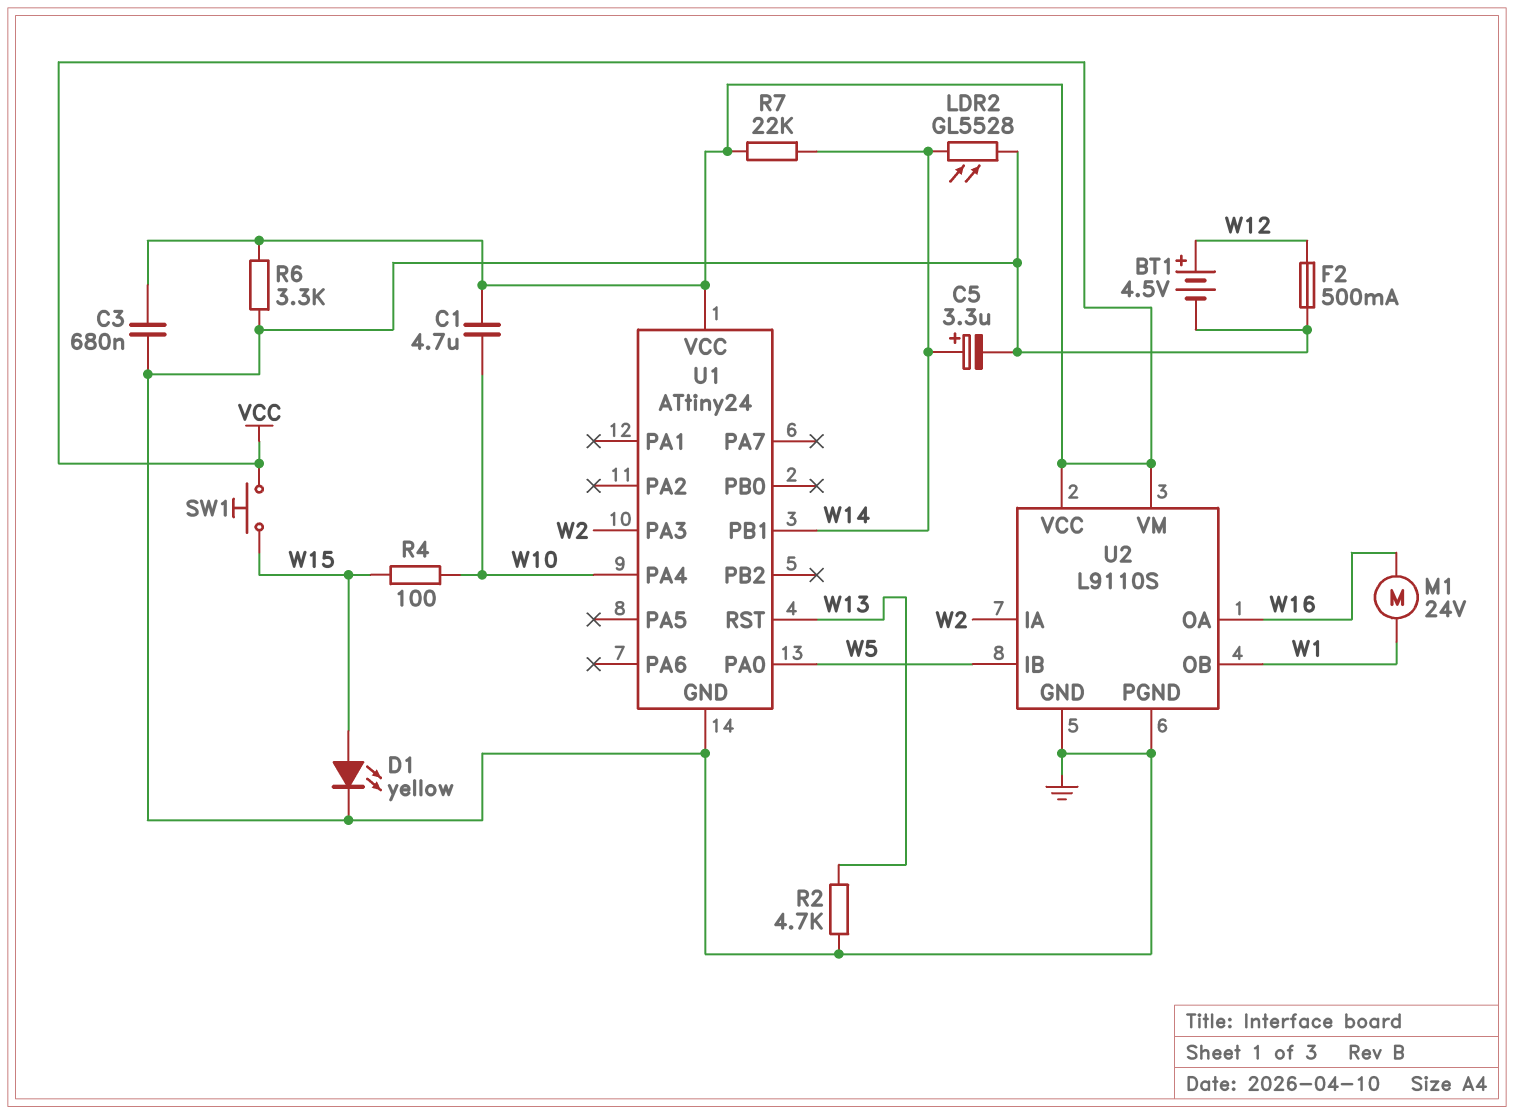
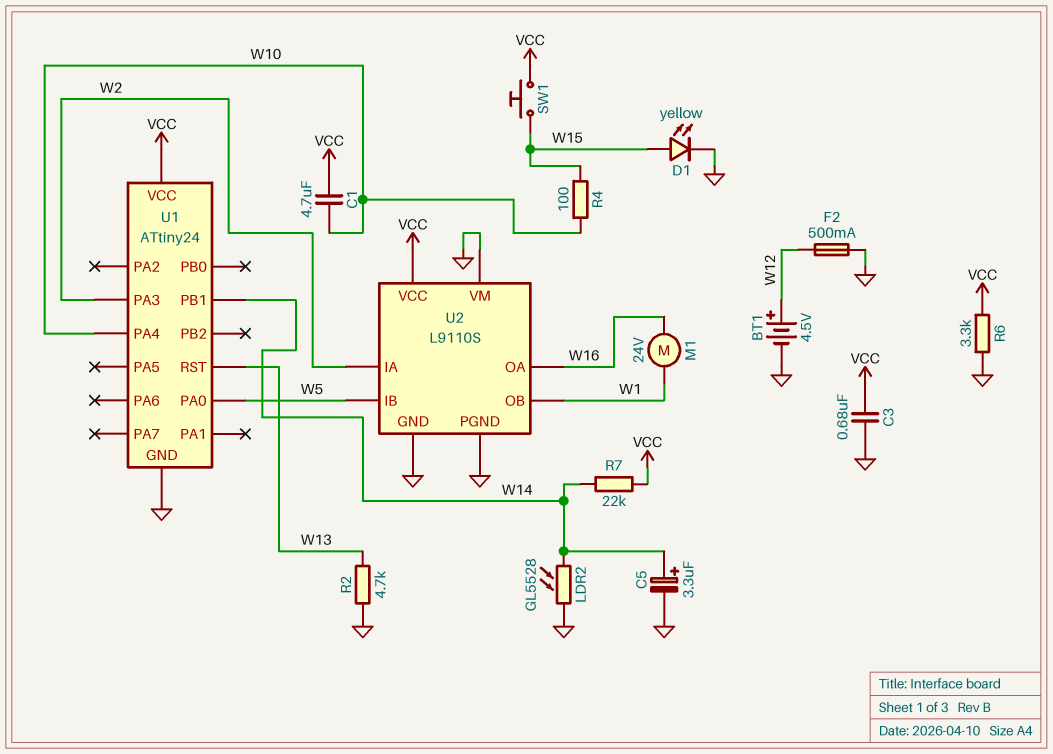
U2 pin VM: VCC -> GND

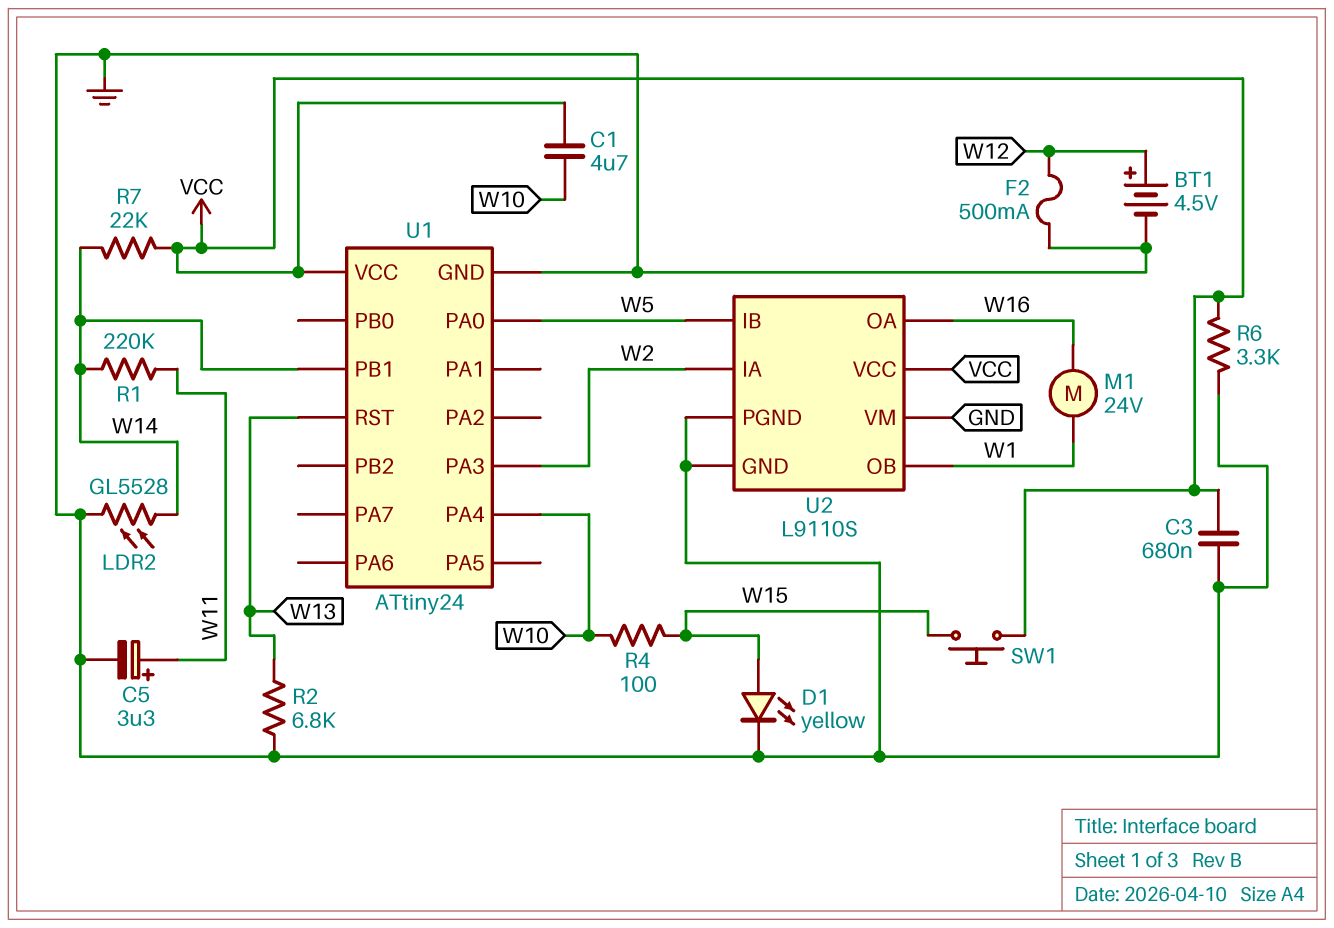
C5: 3.3uF (plus W14, minus GND) -> 3.3uF (plus W11, minus GND)
R1: none -> 220k (W11, W14)
R2: 4.7k (GND, W13) -> 6.8k (GND, W13)

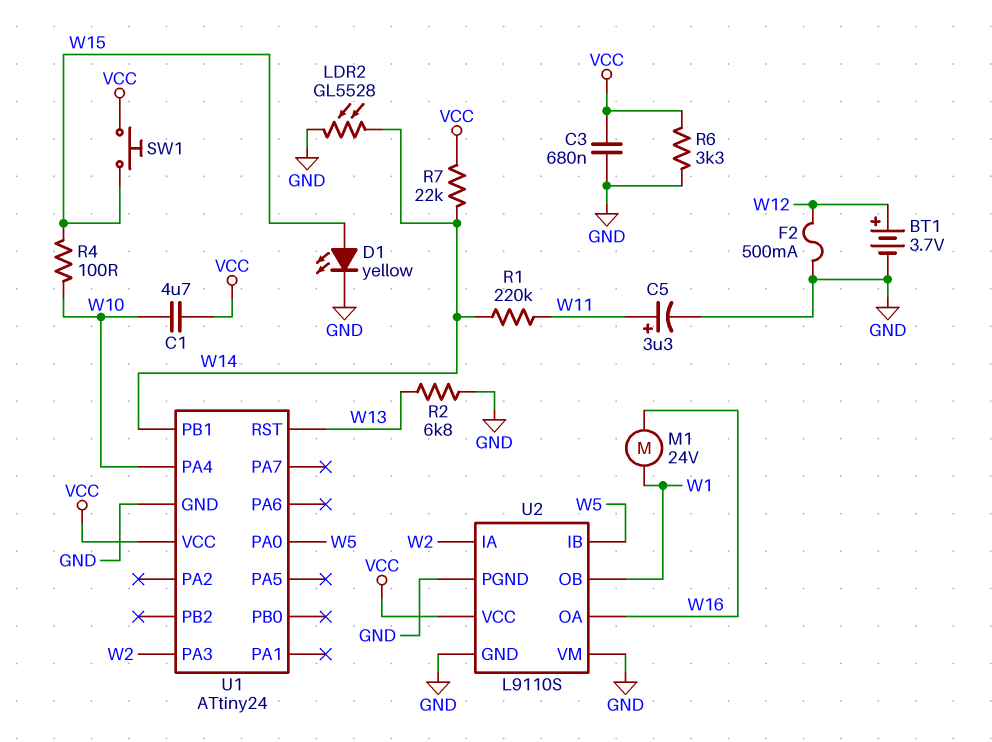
BT1: 4.5V (plus W12, minus GND) -> 3.7V (plus W12, minus GND)

